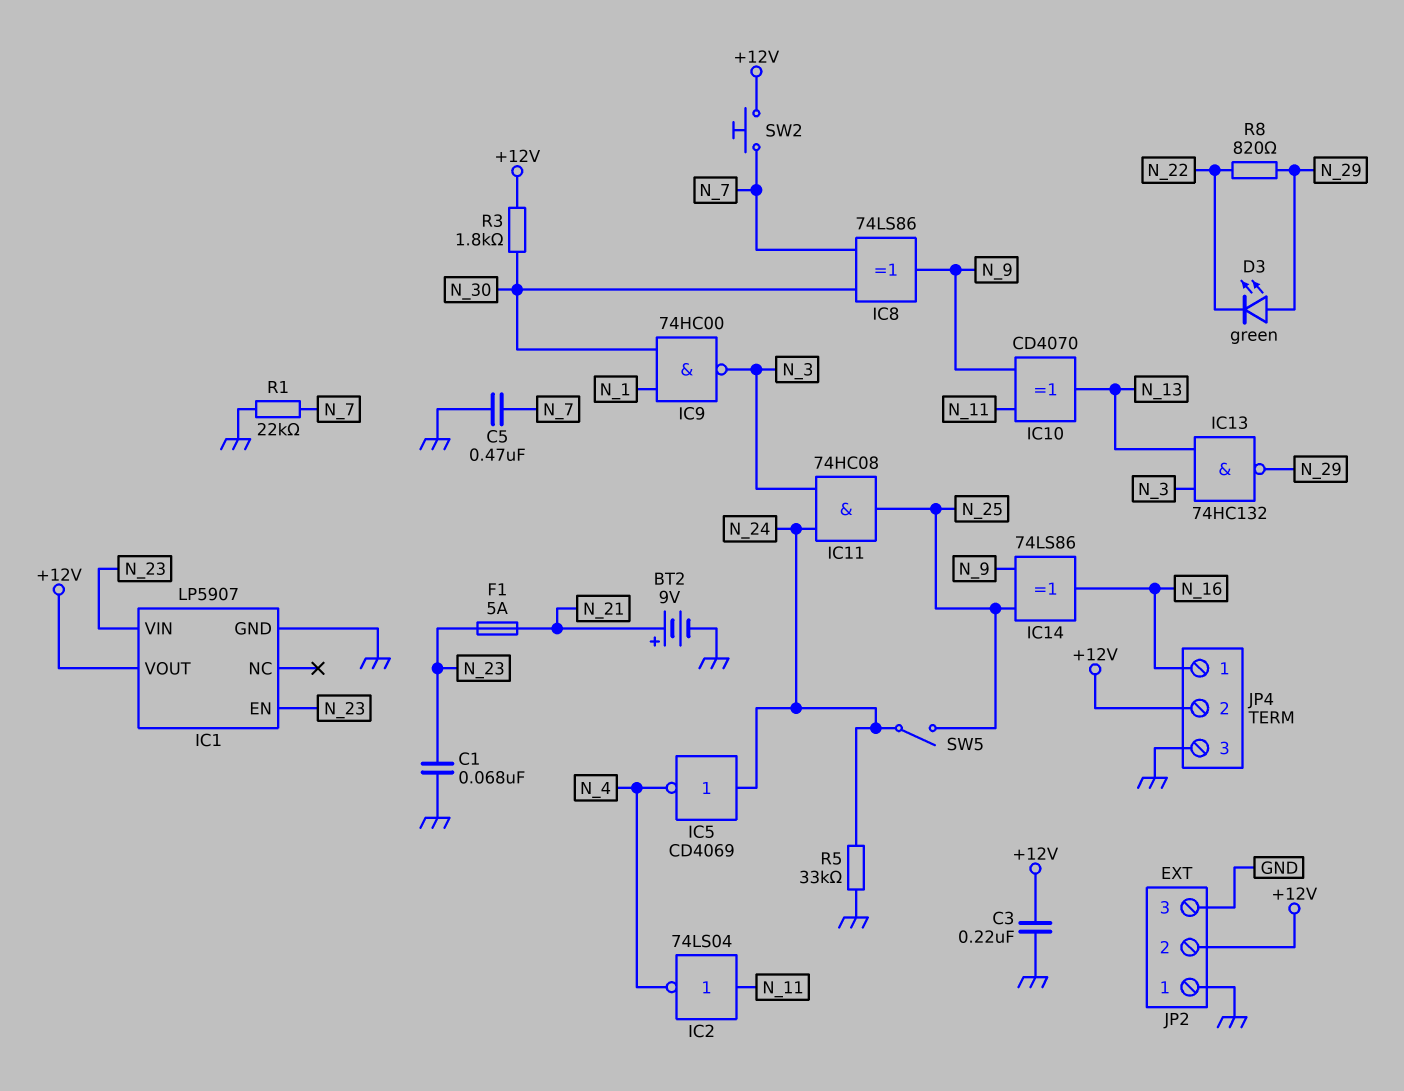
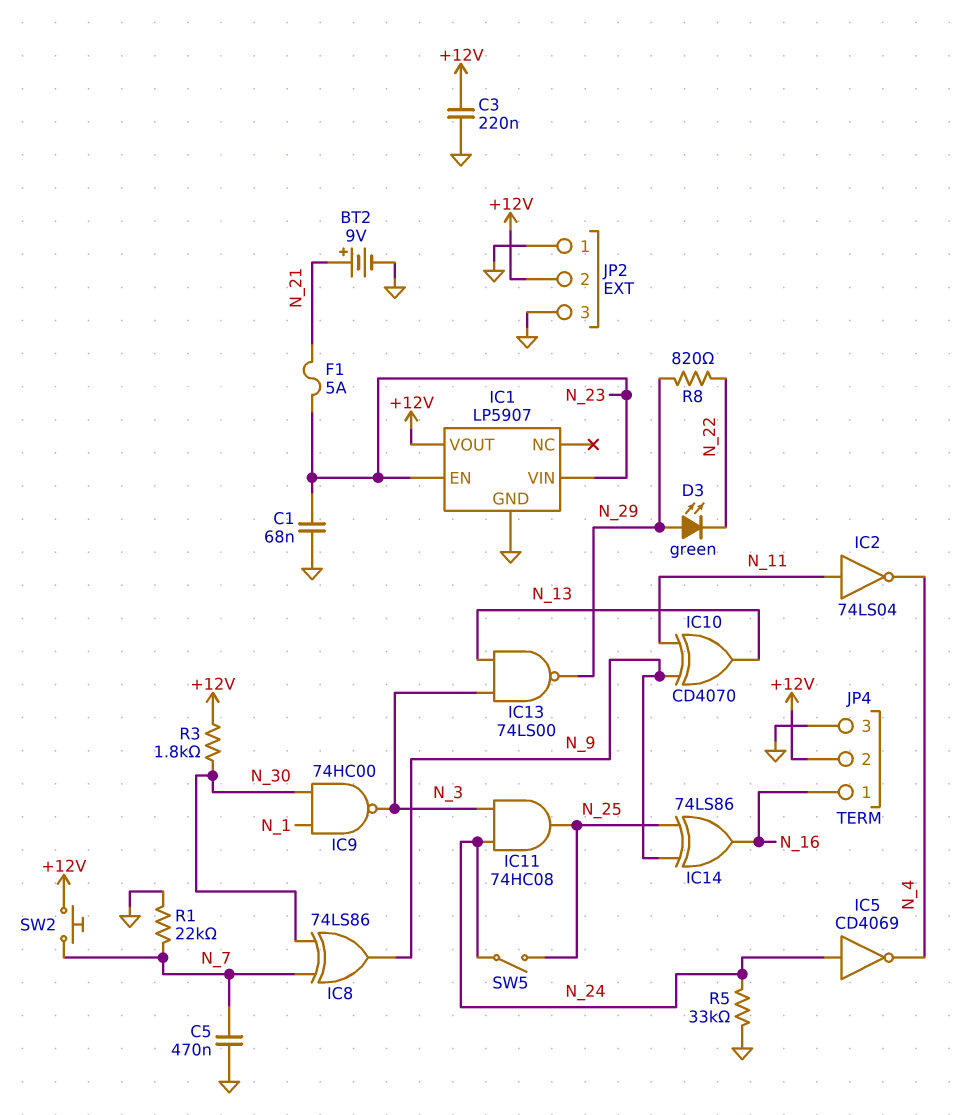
IC13: NAND 74HC132 (in N_3, in N_13, out N_29) -> NAND 74LS00 (in N_3, in N_13, out N_29)

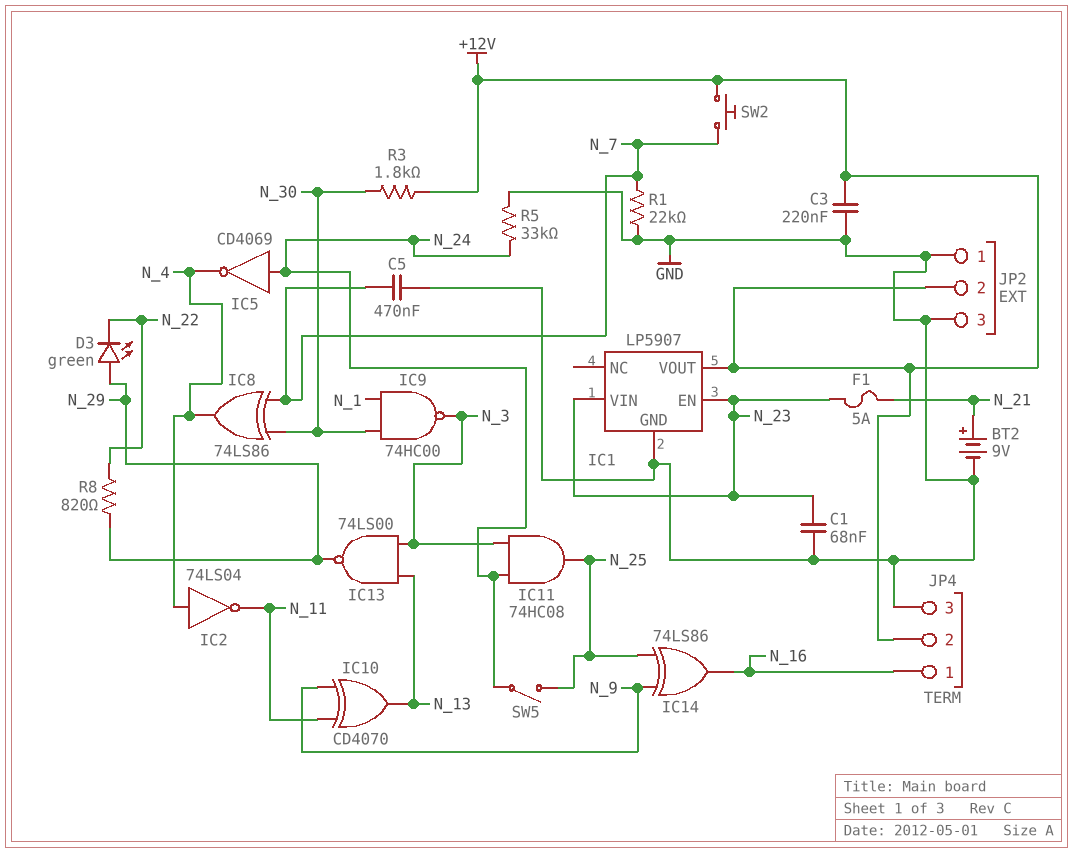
IC2: NOT 74LS04 (in N_11, out N_4) -> NOT 74LS04 (in N_4, out N_11)
IC8: XOR 74LS86 (in N_7, in N_30, out N_9) -> XOR 74LS86 (in N_7, in N_30, out N_4)

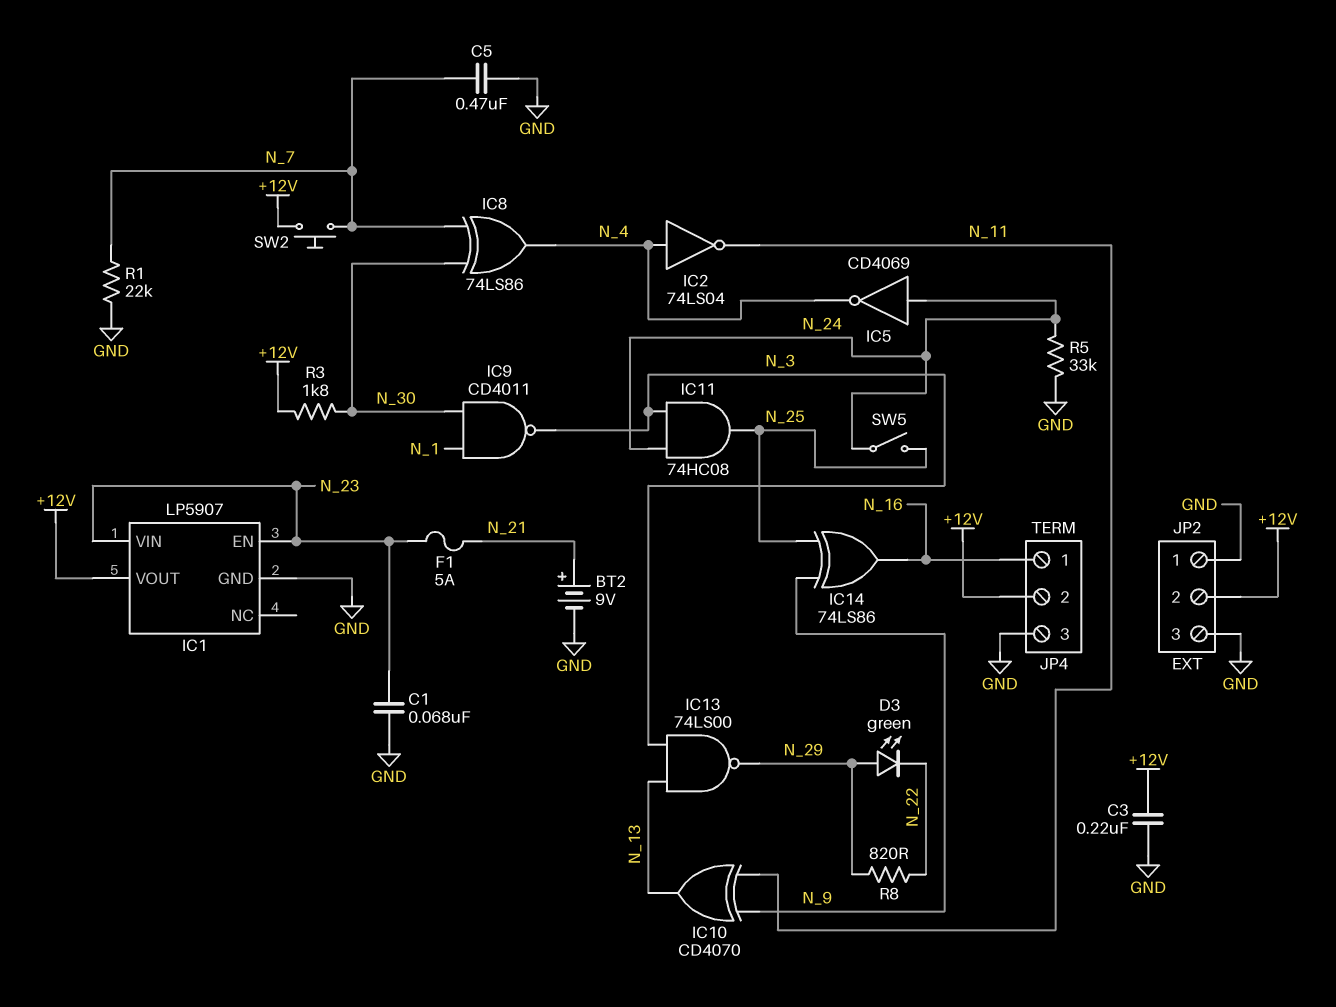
IC9: NAND 74HC00 (in N_1, in N_30, out N_3) -> NAND CD4011 (in N_1, in N_30, out N_3)

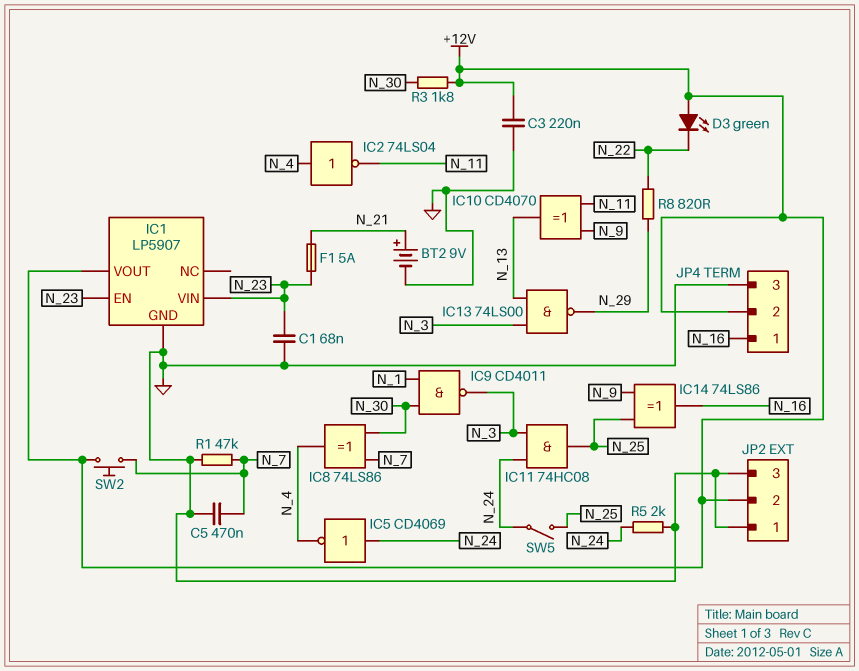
D3: LED green (A N_29, K N_22) -> LED green (A +12V, K N_22)
R1: 22k (GND, N_7) -> 47k (GND, N_7)
R5: 33k (GND, N_24) -> 2k (GND, N_24)

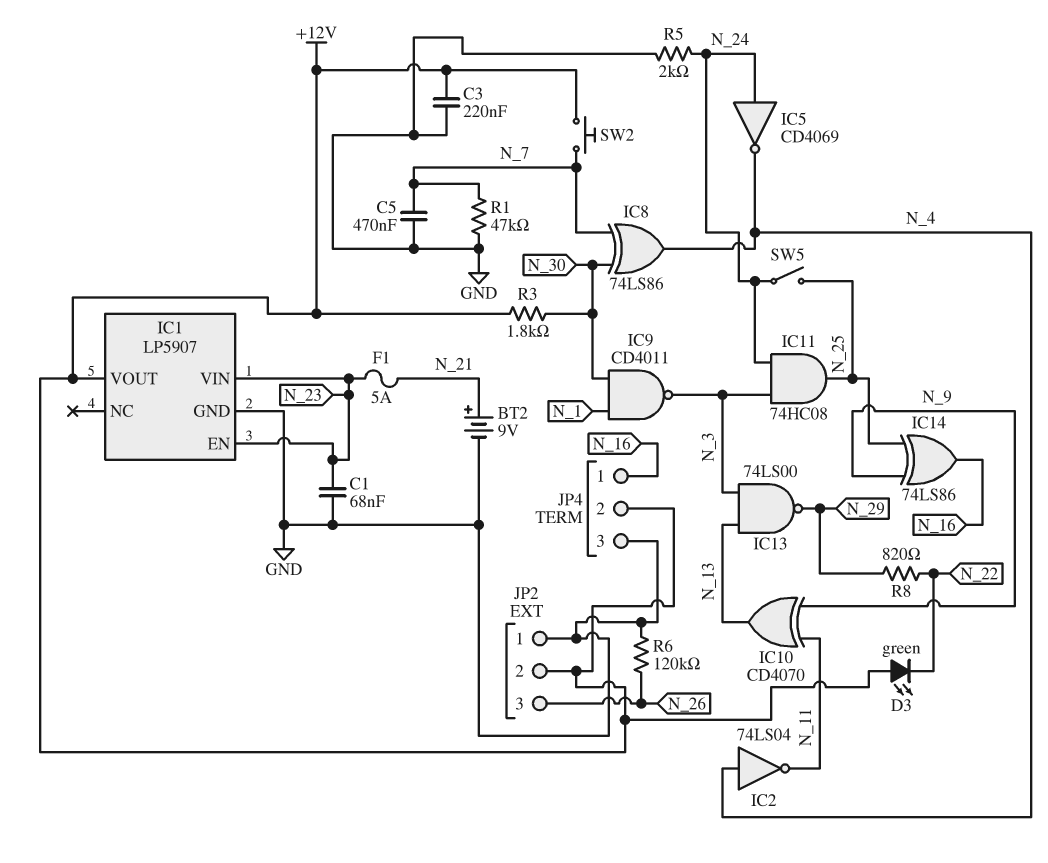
JP2 pin 3: GND -> N_26
R6: none -> 120k (GND, N_26)

